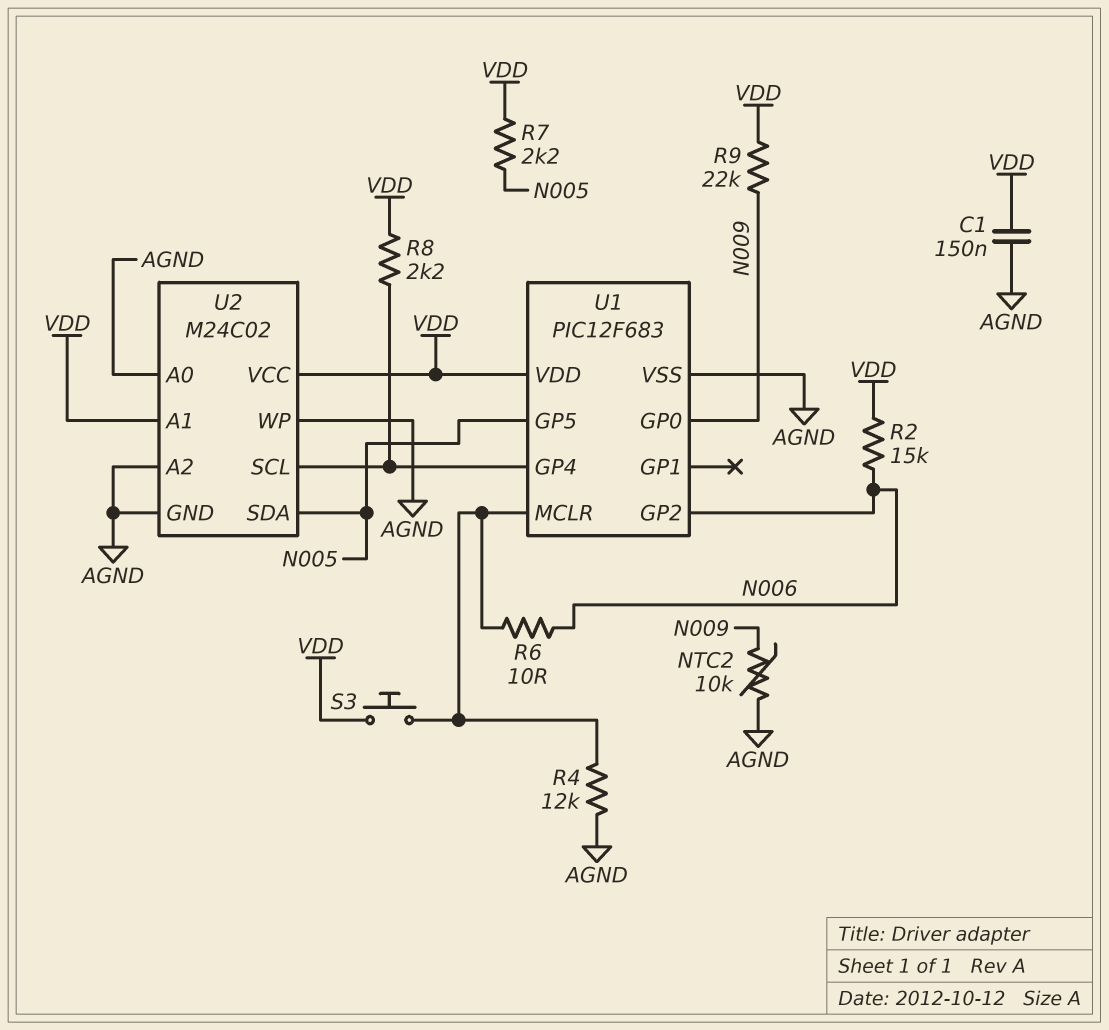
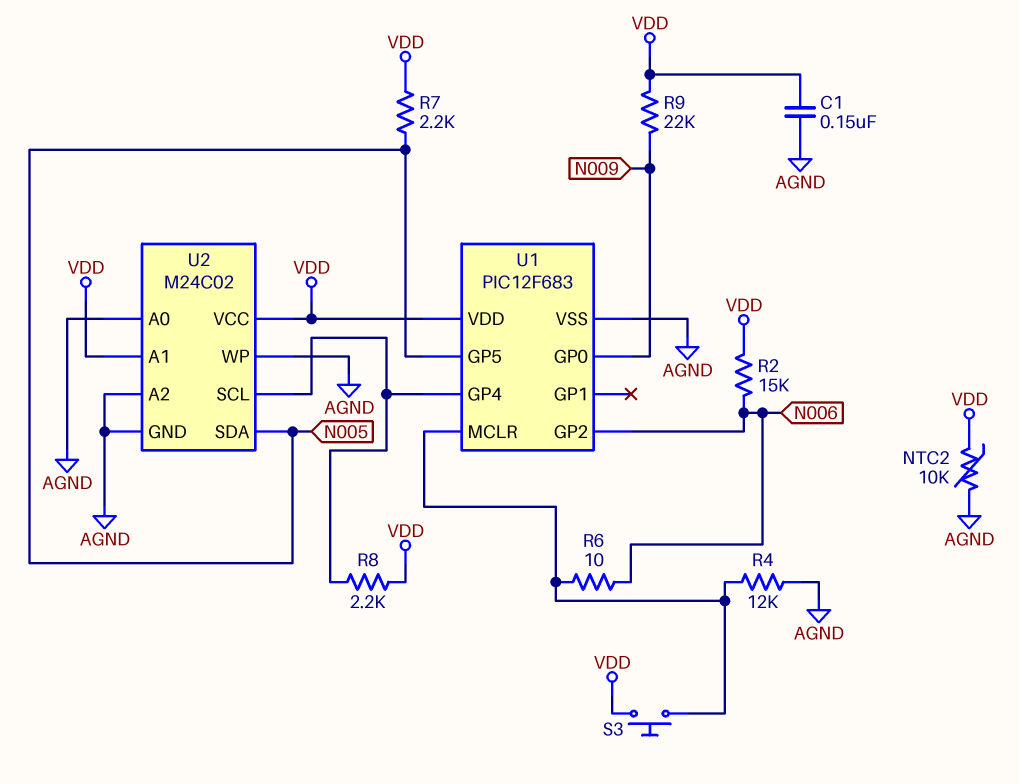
NTC2: 10k (AGND, N009) -> 10k (AGND, VDD)

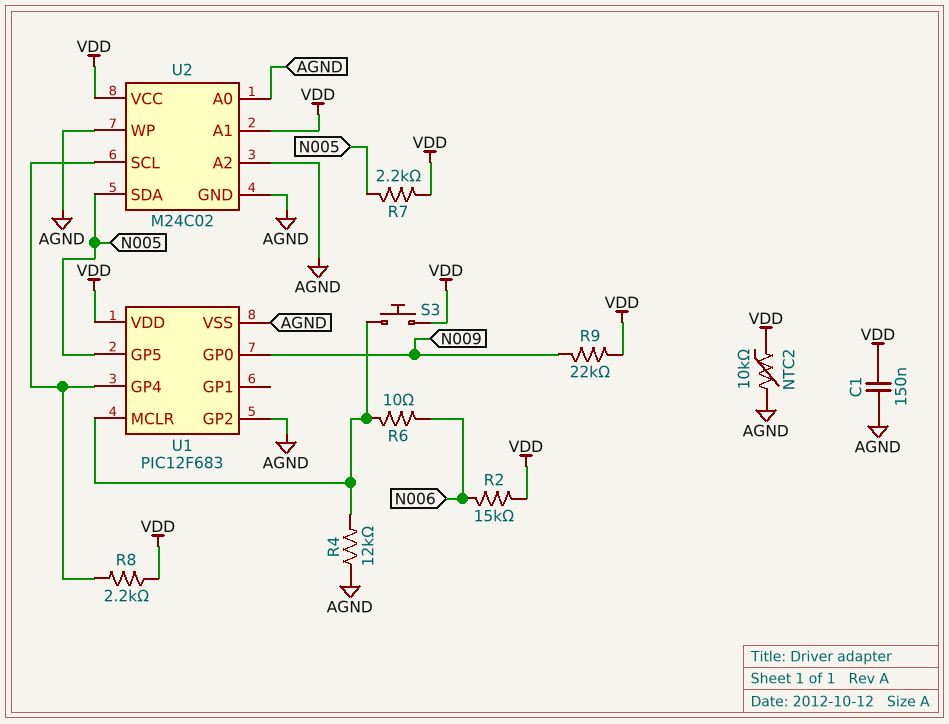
U1 pin GP2: N006 -> AGND

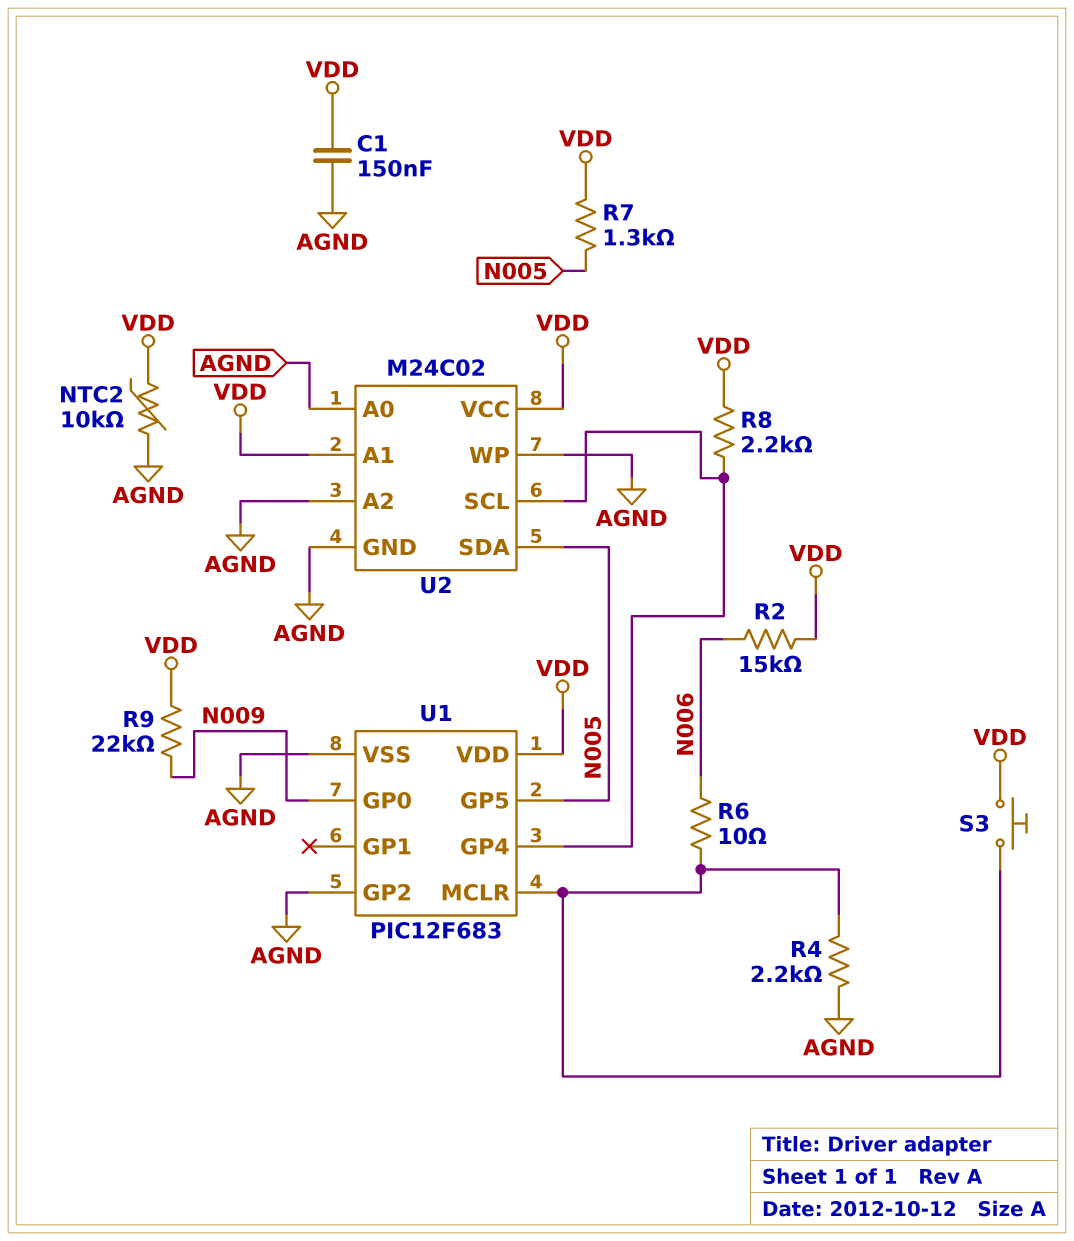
R4: 12k (AGND, U1/MCLR) -> 2.2k (AGND, U1/MCLR)
R7: 2.2k (N005, VDD) -> 1.3k (N005, VDD)

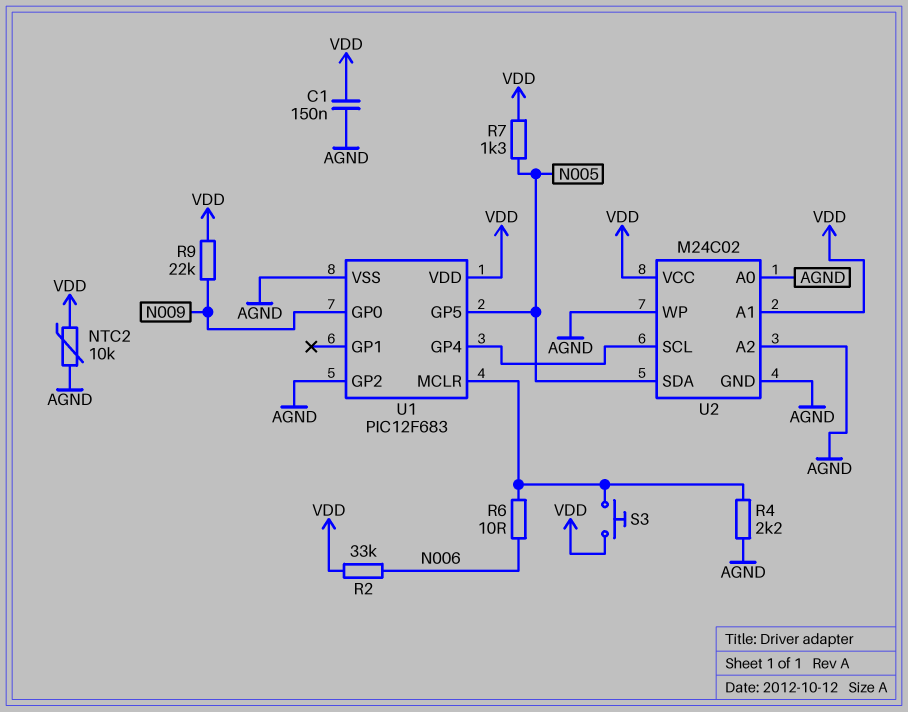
R2: 15k (N006, VDD) -> 33k (N006, VDD)
R8: 2.2k (U1/GP4, VDD) -> none

